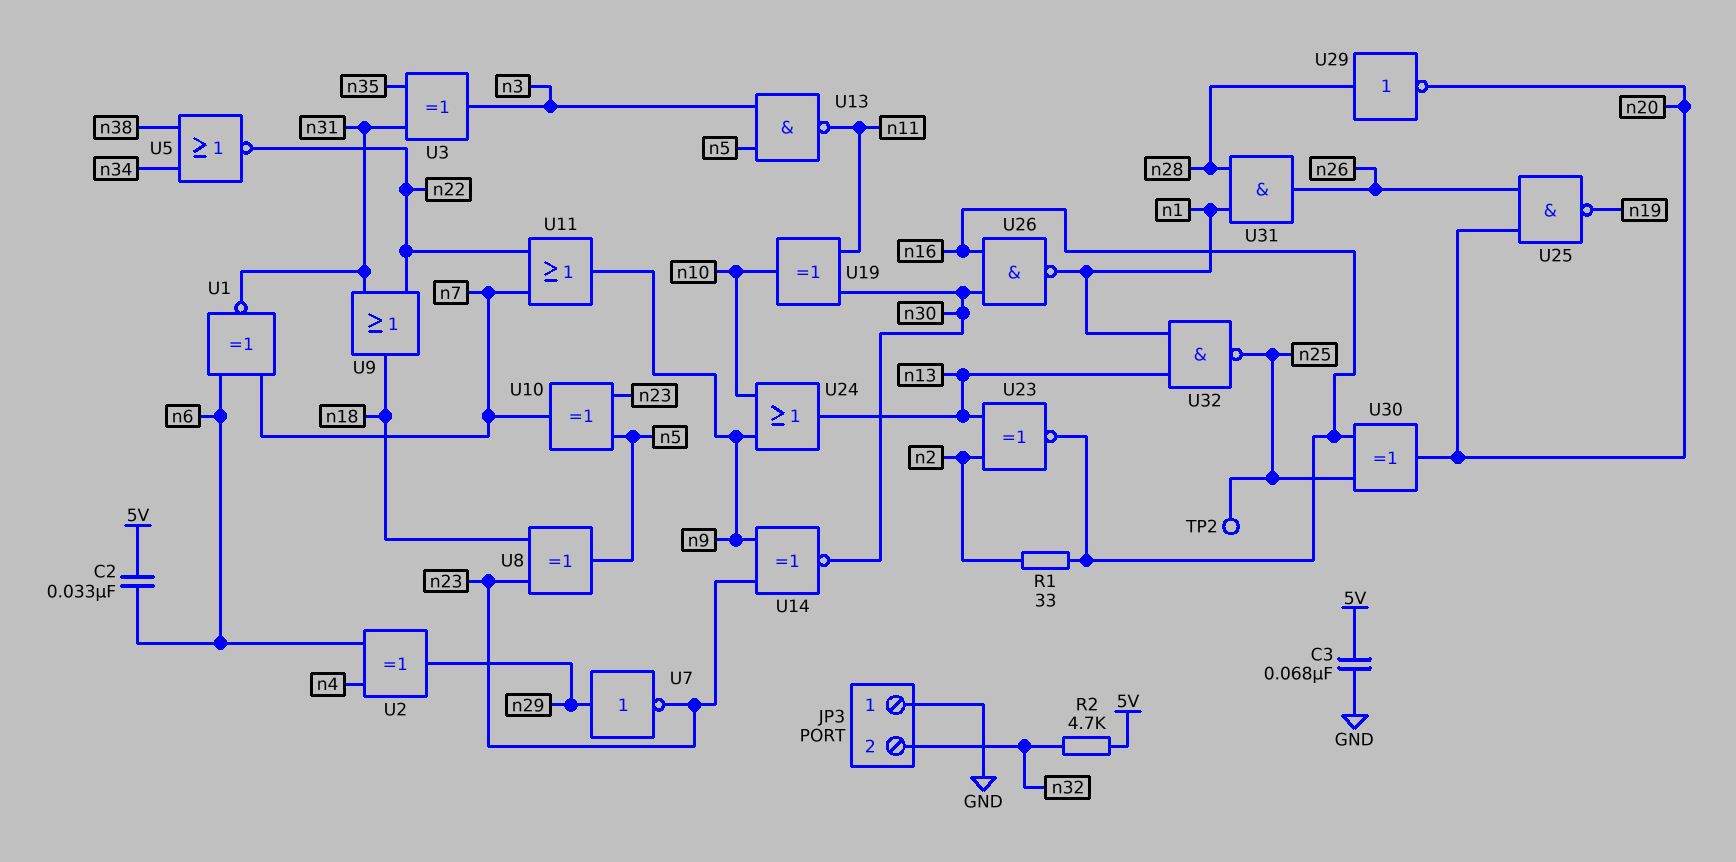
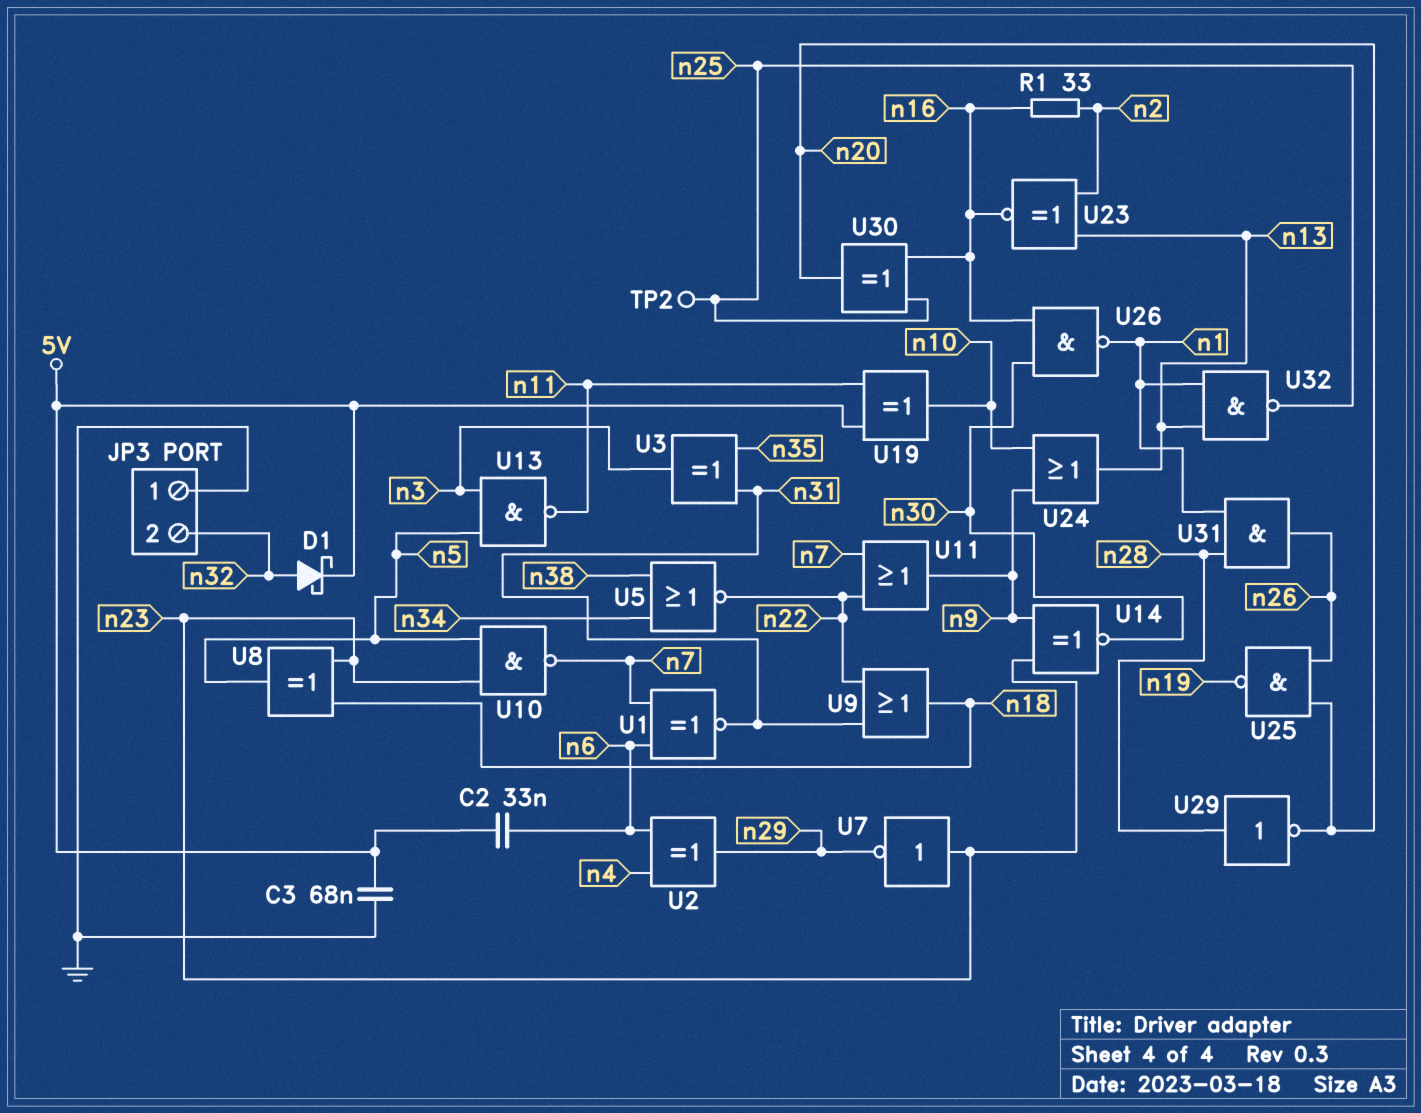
D1: none -> schottky (A n32, K 5V)
R2: 4.7k (5V, n32) -> none
U7: NOT (in n29, out n23) -> NOT (in n23, out n29)
U10: XOR (in n5, in n23, out n7) -> NAND (in n5, in n23, out n7)
U19: XOR (in n11, in n30, out n10) -> XOR (in 5V, in n11, out n10)

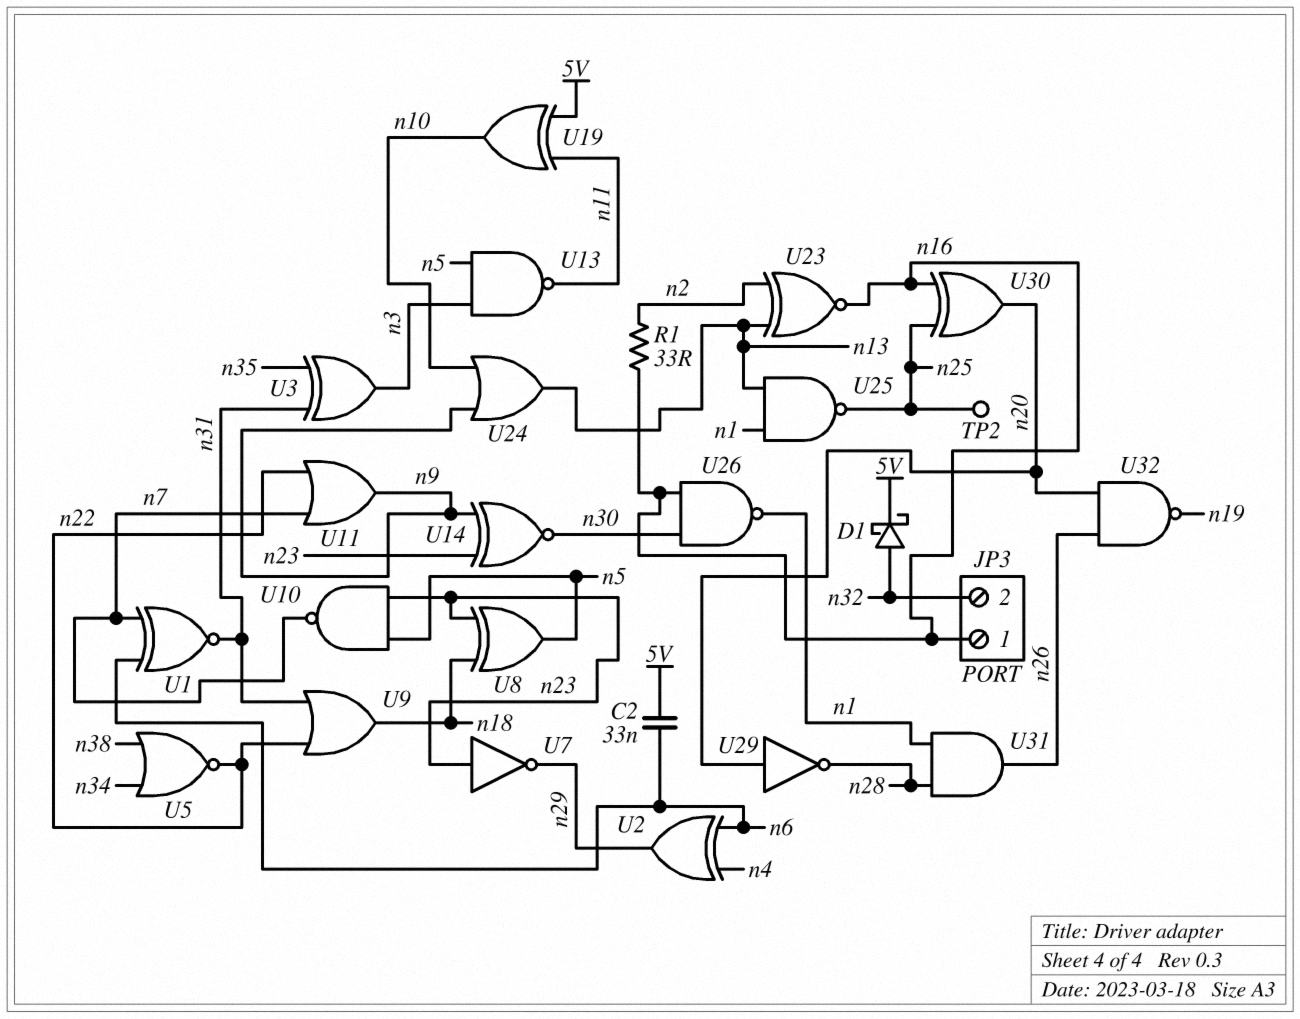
C3: 68nF (5V, GND) -> none
JP3 pin 1: GND -> n16
U25: NAND (in n20, in n26, out n19) -> NAND (in n1, in n13, out n25)
U29: NOT (in n28, out n20) -> NOT (in n20, out n28)
U32: NAND (in n1, in n13, out n25) -> NAND (in n20, in n26, out n19)

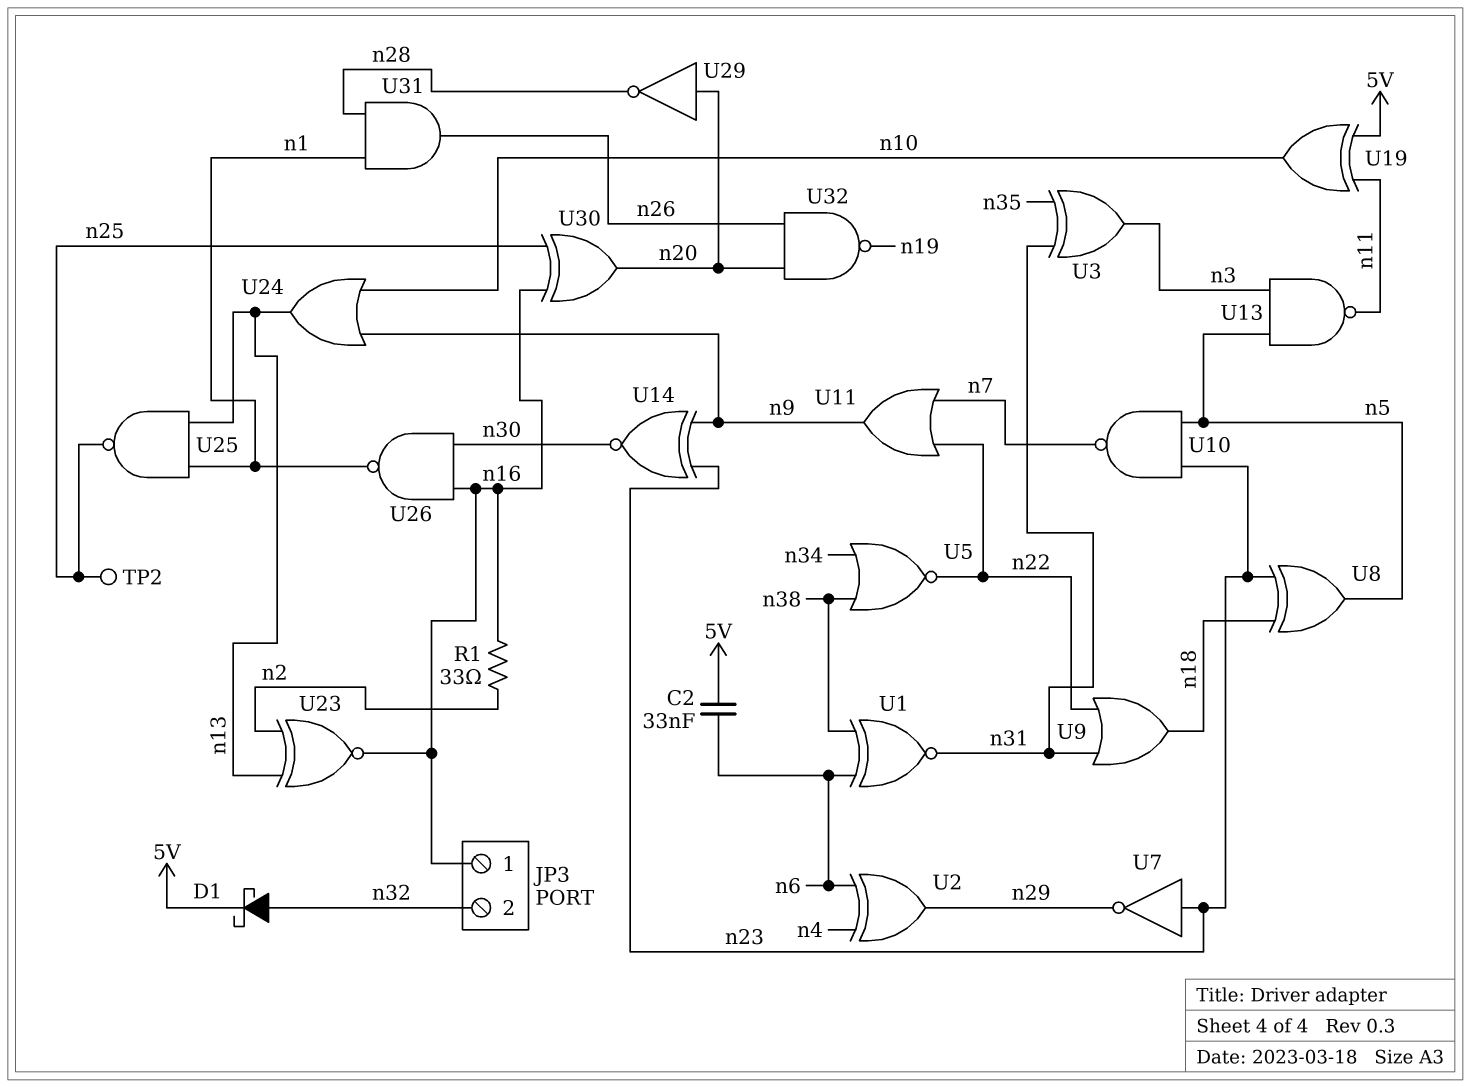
U1: XNOR (in n6, in n7, out n31) -> XNOR (in n6, in n38, out n31)

